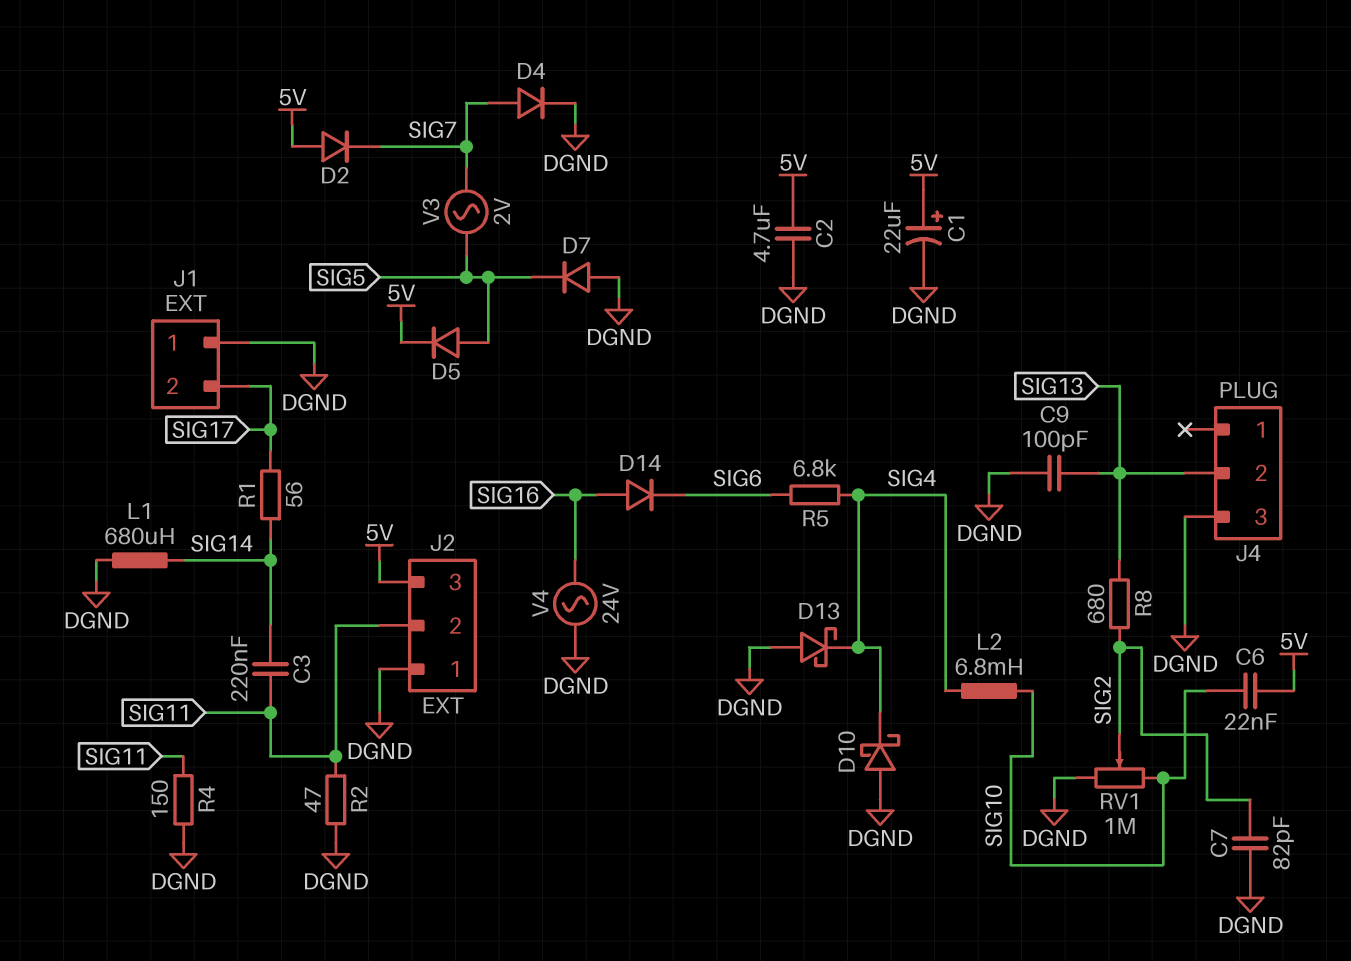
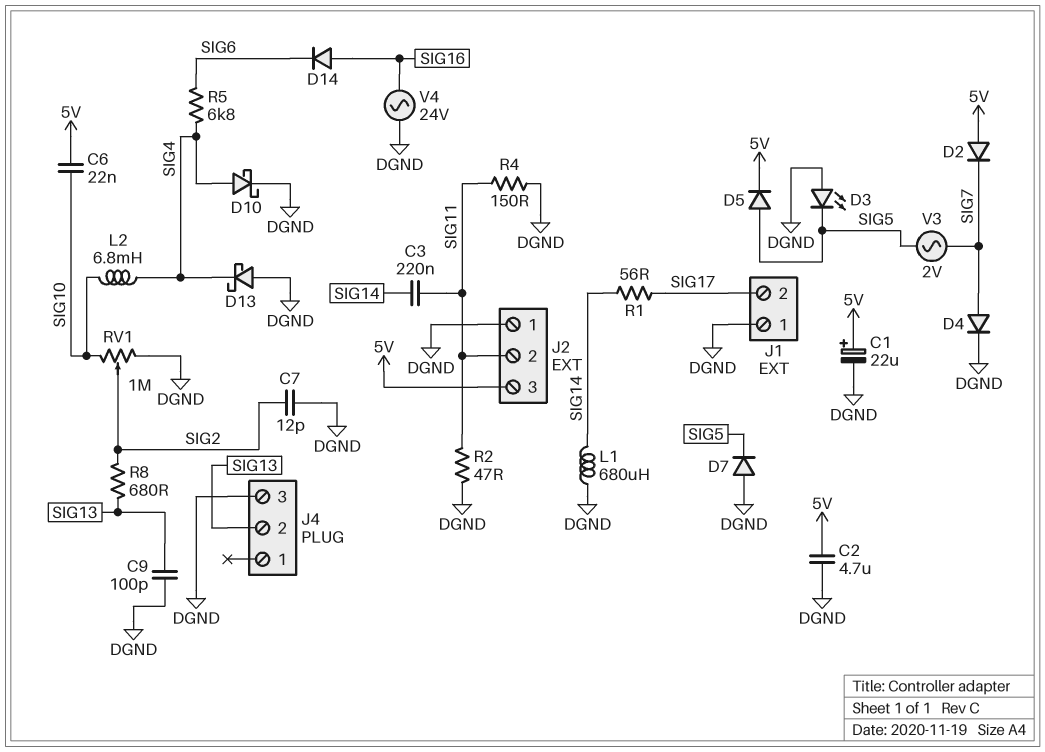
C7: 82pF (DGND, SIG2) -> 12pF (DGND, SIG2)
D3: none -> LED (A DGND, K SIG5)
D10: schottky (A DGND, K SIG4) -> schottky (A SIG4, K DGND)

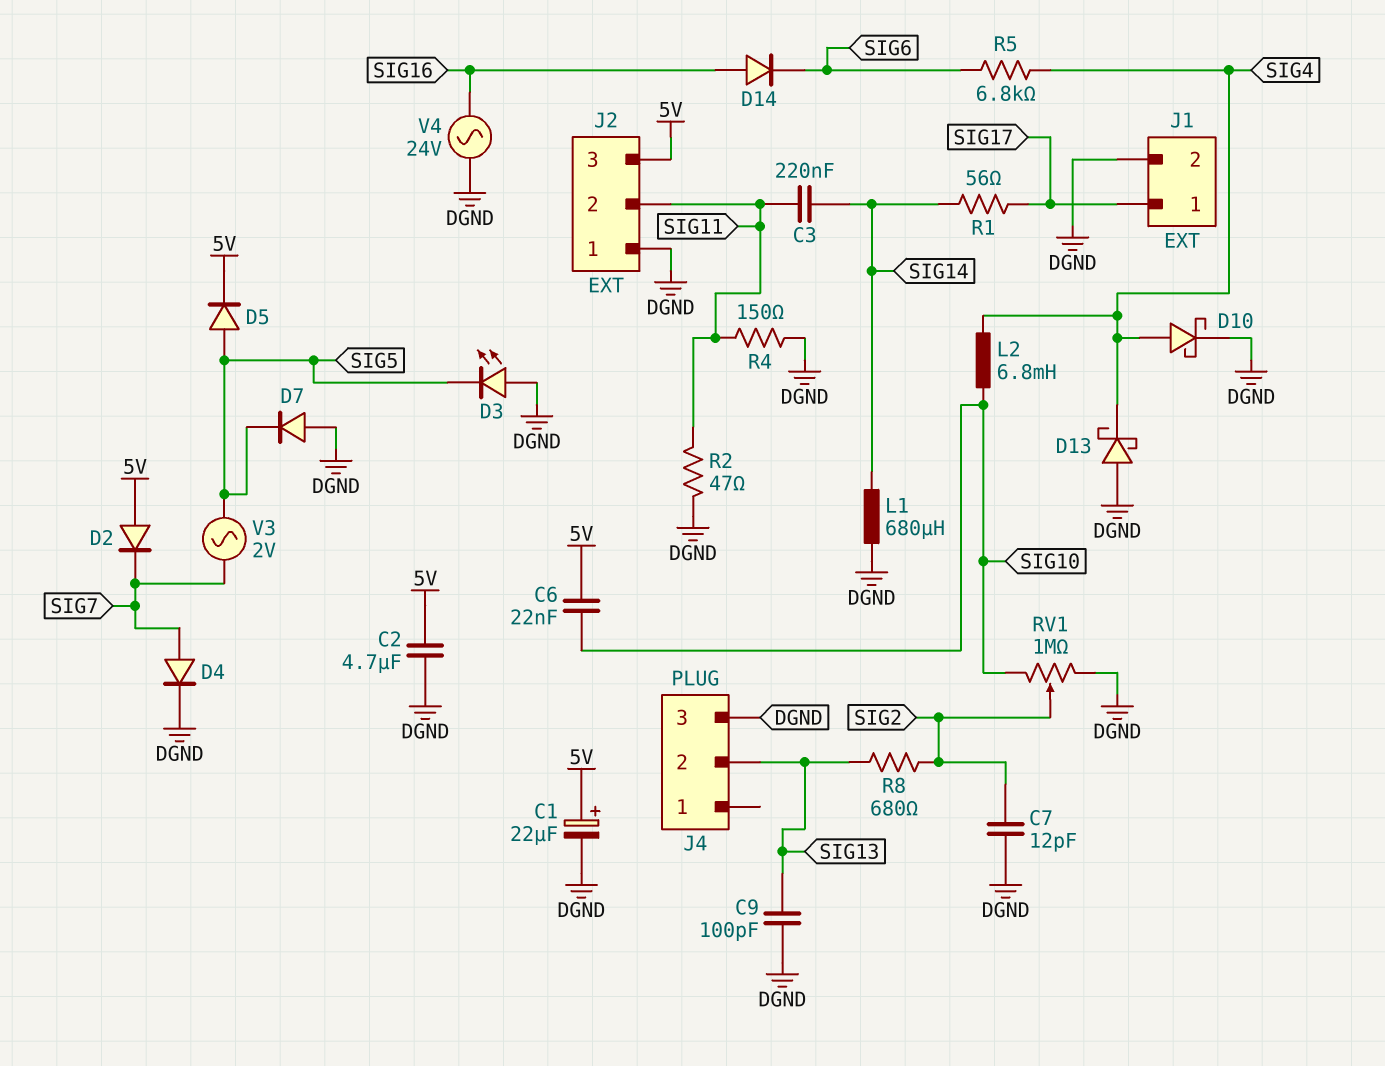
J1 pin 1: DGND -> SIG17
J1 pin 2: SIG17 -> DGND

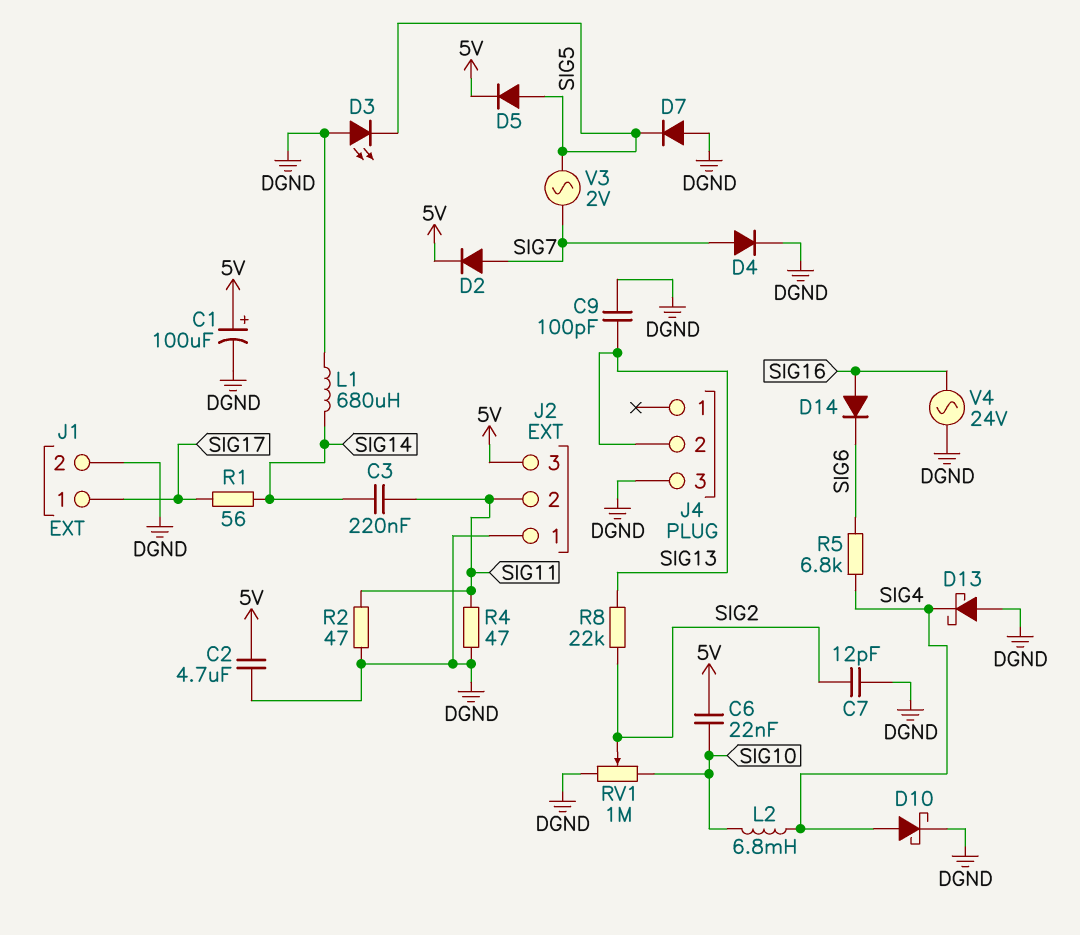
C1: 22uF (plus 5V, minus DGND) -> 100uF (plus 5V, minus DGND)
D2: diode (A 5V, K SIG7) -> diode (A SIG7, K 5V)
R4: 150 (DGND, SIG11) -> 47 (DGND, SIG11)
R8: 680 (SIG2, SIG13) -> 22k (SIG2, SIG13)

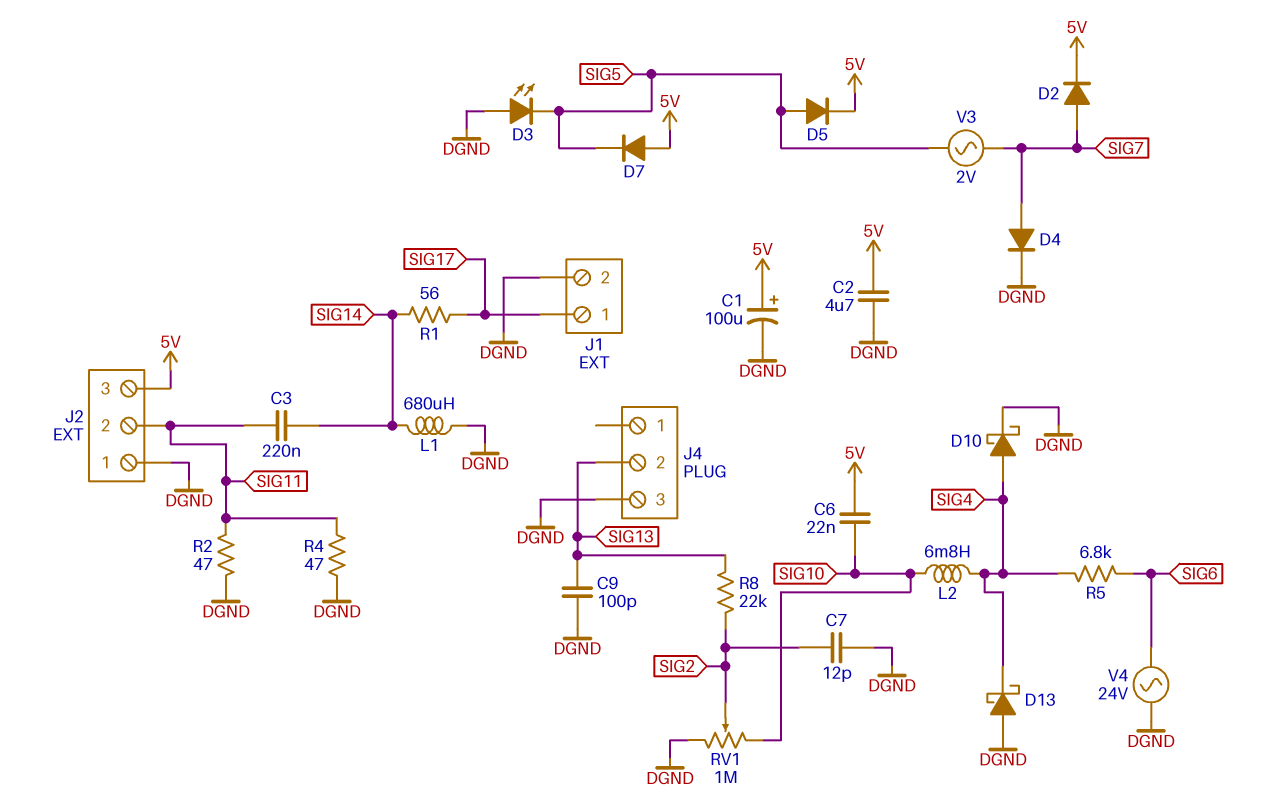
D7: diode (A DGND, K SIG5) -> diode (A 5V, K SIG5)
D14: diode (A SIG16, K SIG6) -> none
V4: AC 24V (DGND, SIG16) -> AC 24V (DGND, SIG6)

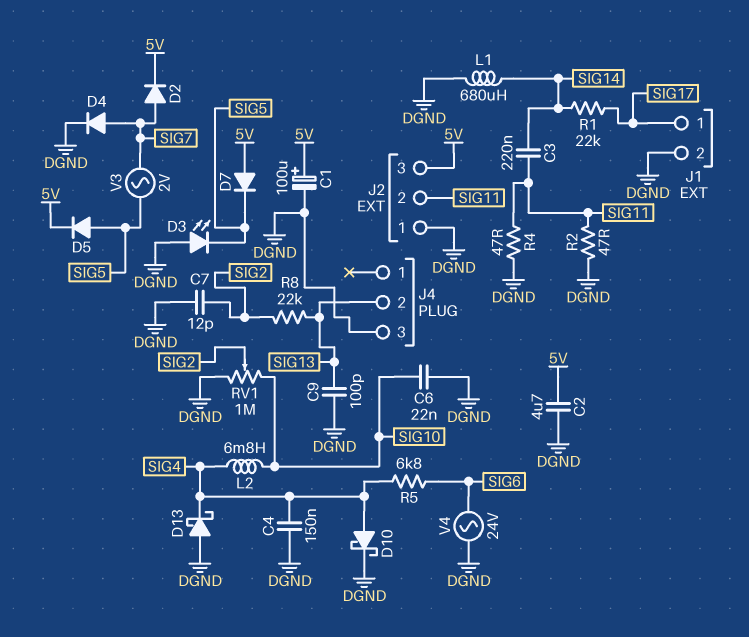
C4: none -> 150nF (DGND, SIG4)
C6: 22nF (5V, SIG10) -> 22nF (DGND, SIG10)
R1: 56 (SIG14, SIG17) -> 22k (SIG14, SIG17)

